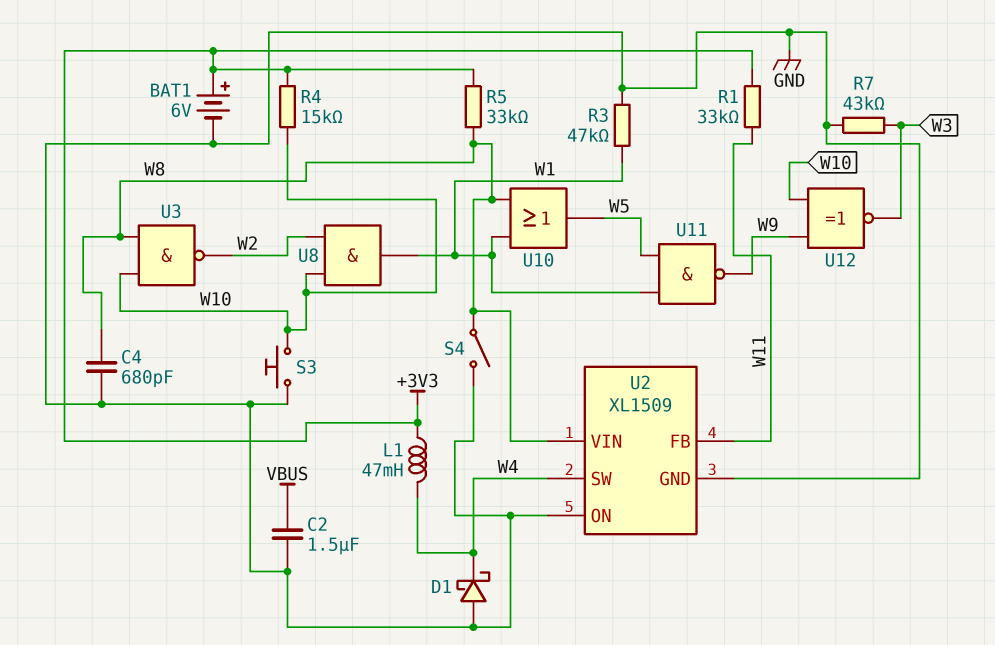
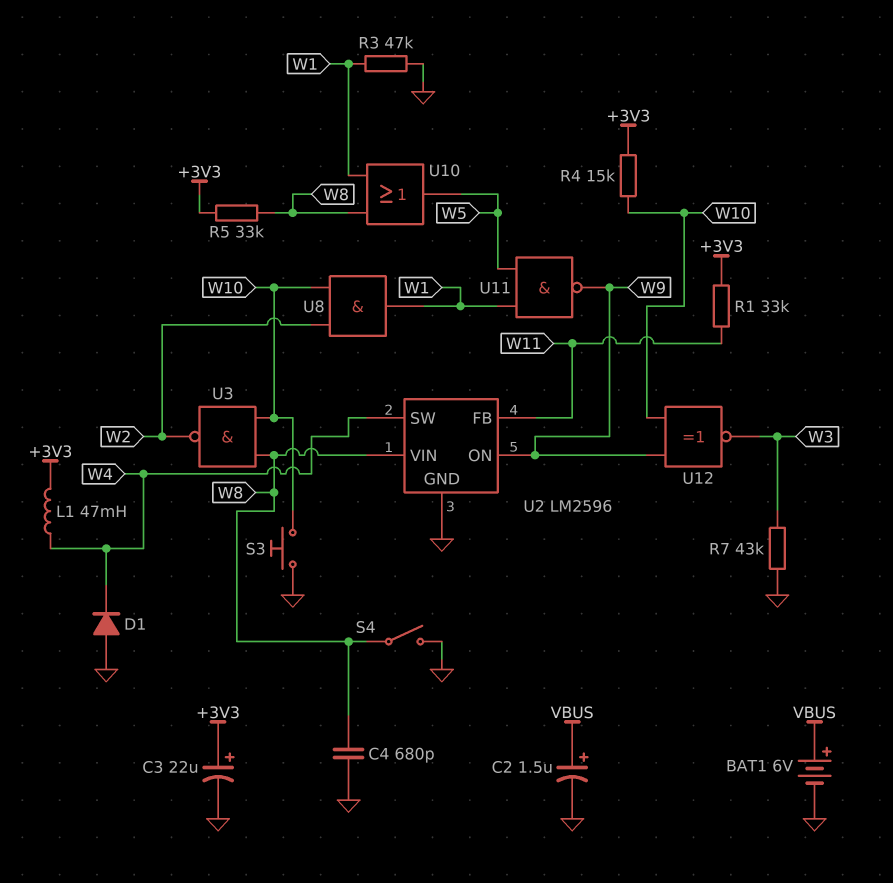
BAT1: 6V (plus +3V3, minus GND) -> 6V (plus VBUS, minus GND)
C2: 1.5uF (GND, VBUS) -> 1.5uF (plus VBUS, minus GND)
C3: none -> 22uF (plus +3V3, minus GND)
D1: schottky (A GND, K W4) -> diode (A GND, K W4)
U2: XL1509 -> LM2596
U2 pin ON: GND -> W9

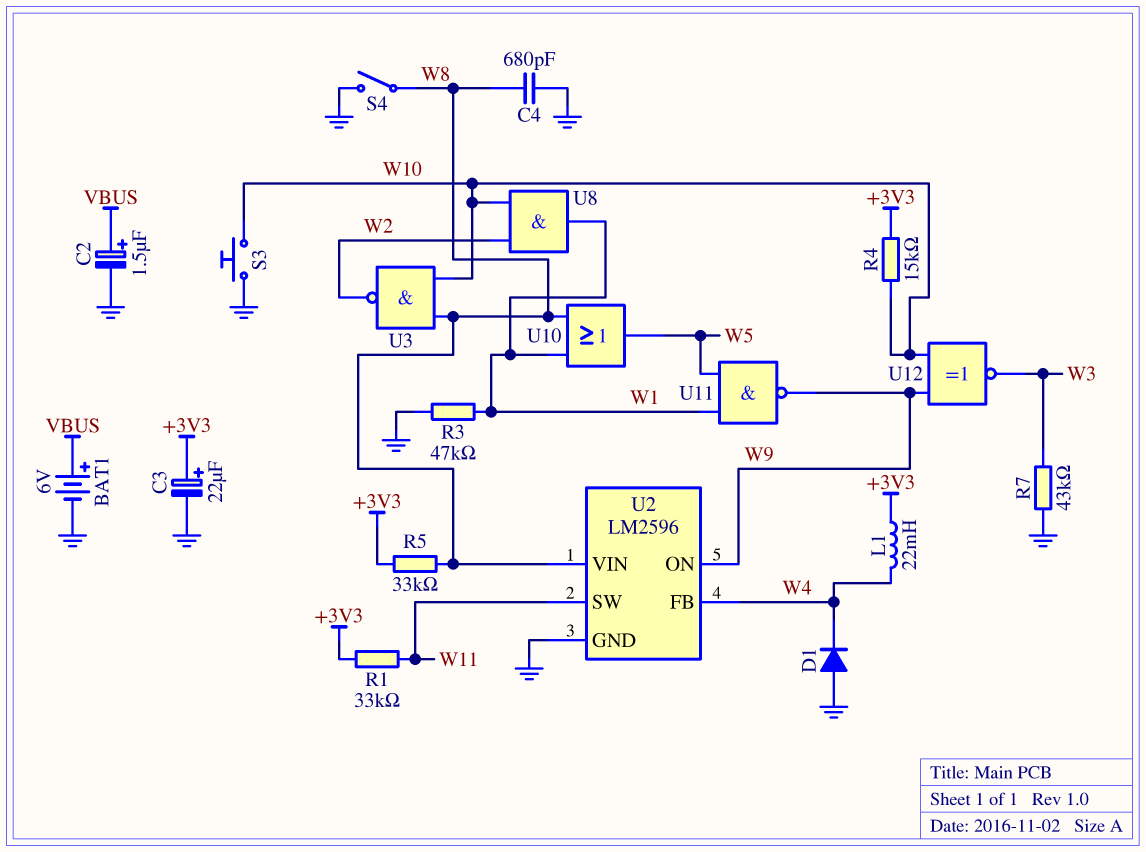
L1: 47mH (+3V3, W4) -> 22mH (+3V3, W4)
U2 pin FB: W11 -> W4
U2 pin SW: W4 -> W11

